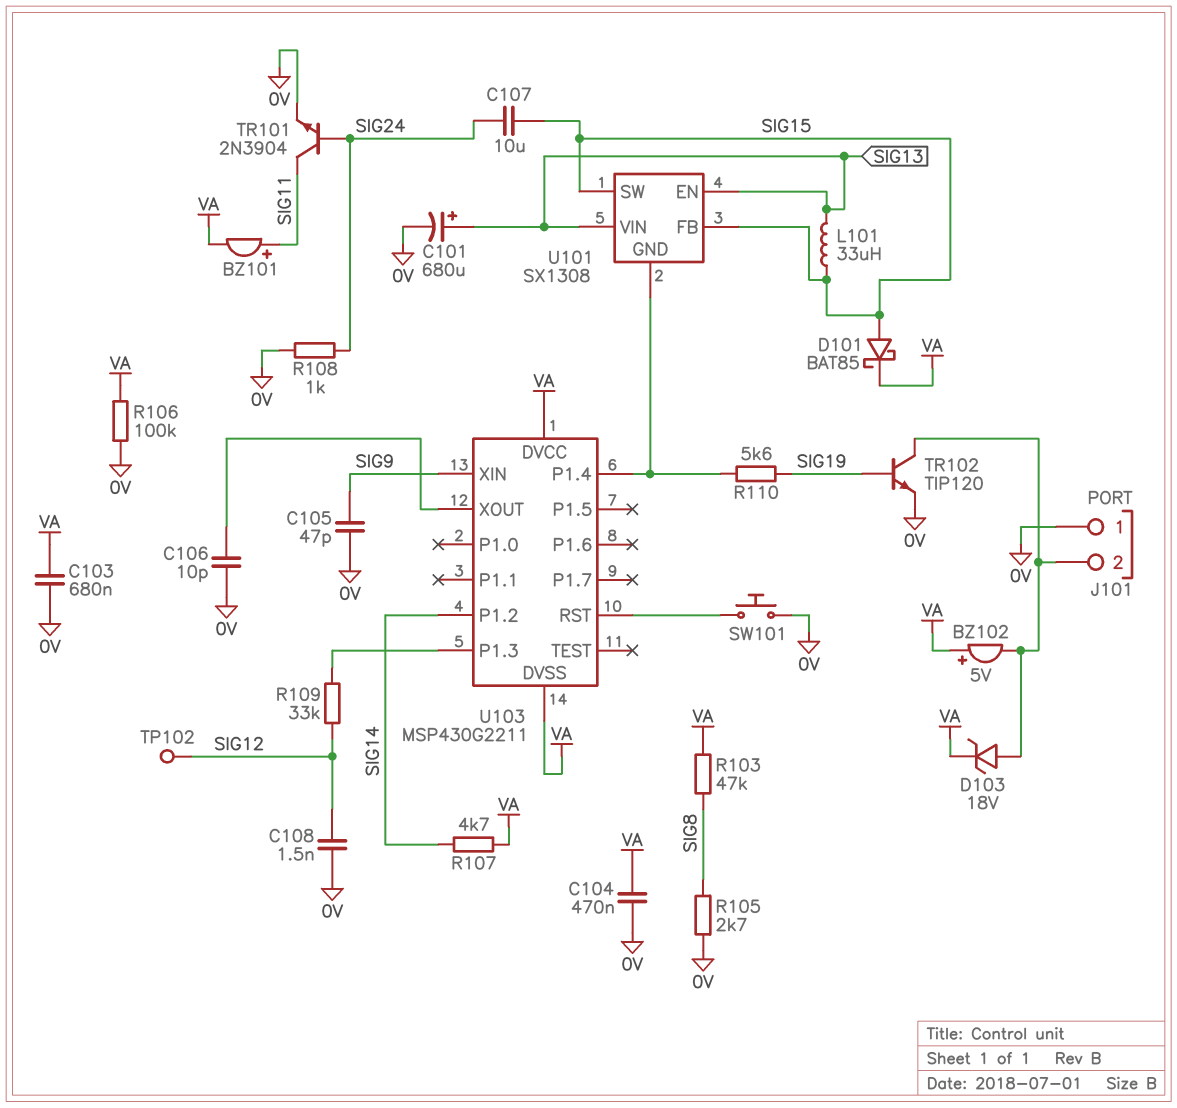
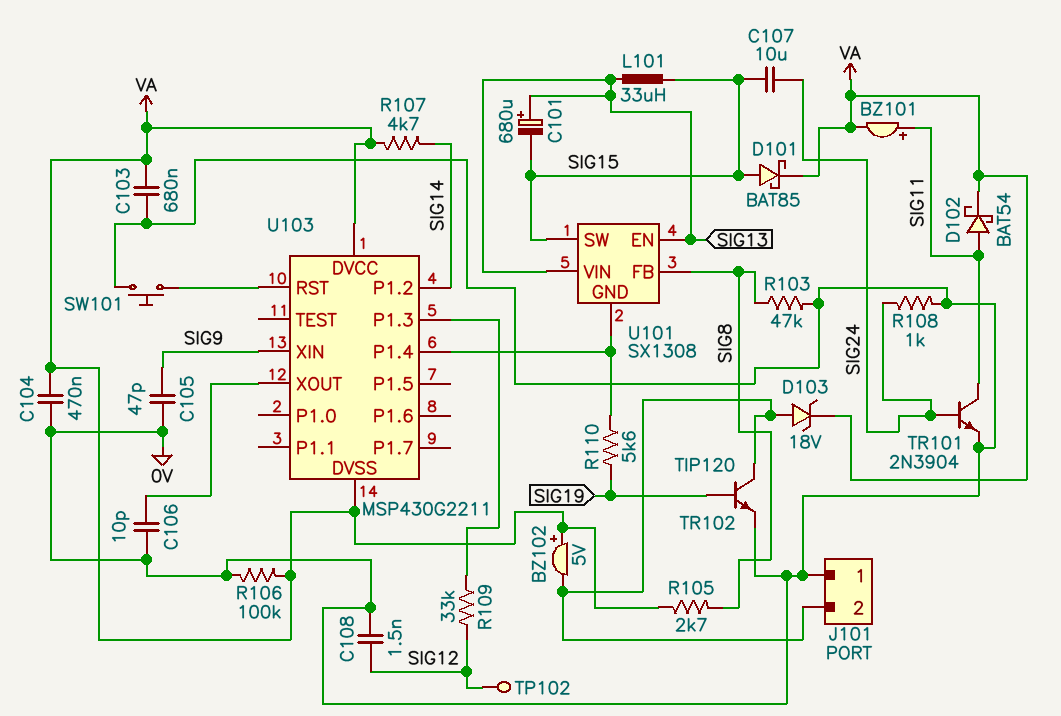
C101: 680uF (plus SIG13, minus 0V) -> 680uF (plus SIG13, minus SIG15)
D102: none -> schottky BAT54 (A SIG11, K VA)
R103: 47k (SIG8, VA) -> 47k (0V, SIG8)
R105: 2.7k (0V, SIG8) -> 2.7k (SIG8, VA)
U101 pin FB: SIG15 -> SIG8

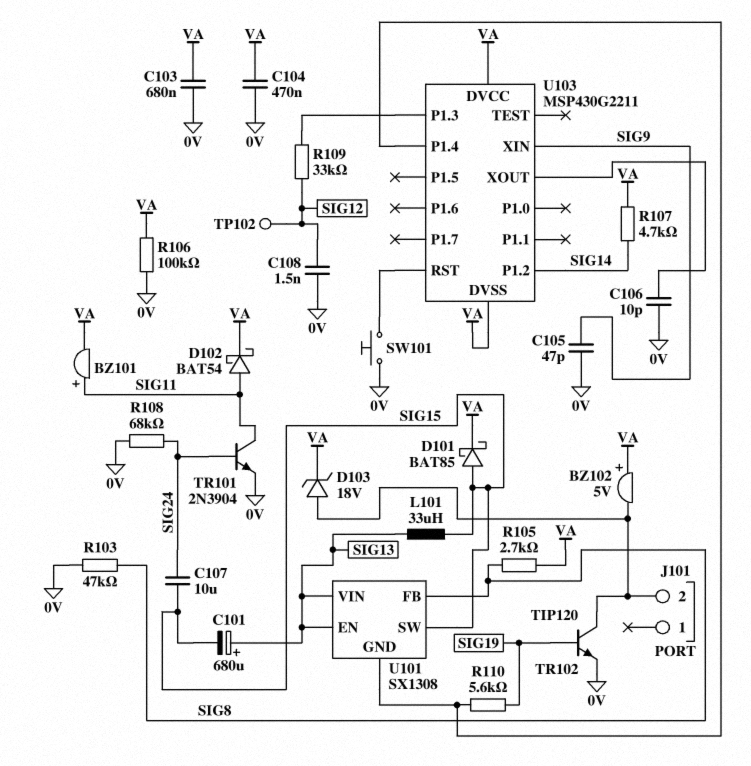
J101 pin 1: 0V -> none
R108: 1k (0V, SIG24) -> 68k (0V, SIG24)

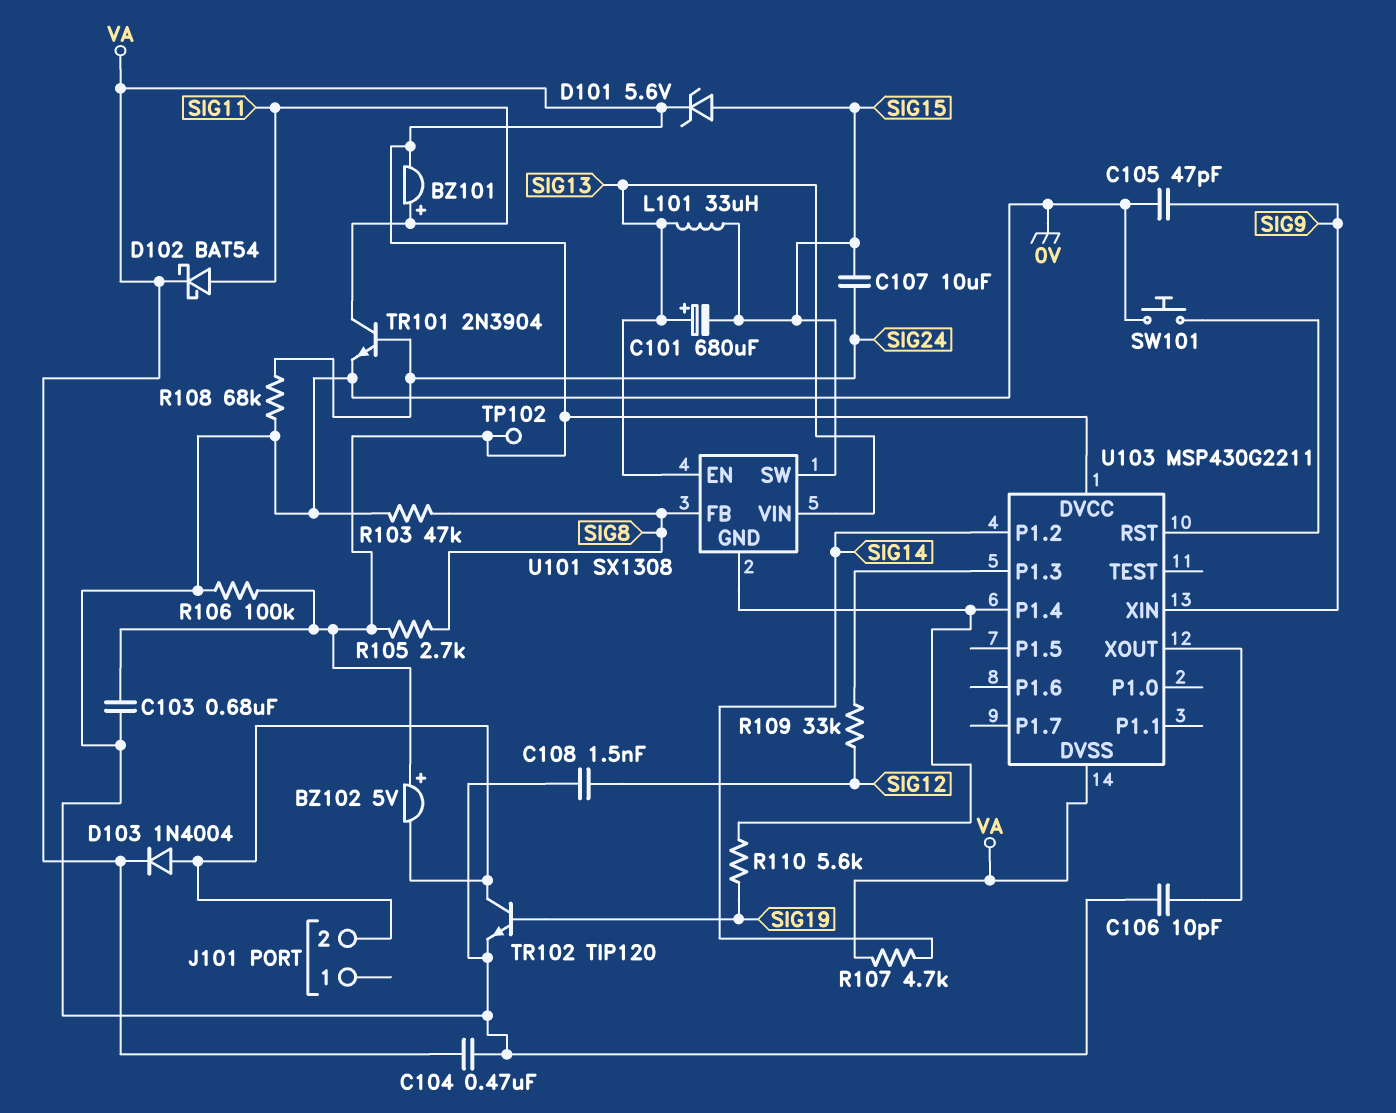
D101: schottky BAT85 (A SIG15, K VA) -> zener 5.6V (A SIG15, K VA)
D103: zener 18V (A J101/2, K VA) -> diode 1N4004 (A J101/2, K VA)
TP102: test point (SIG12) -> test point (VA)

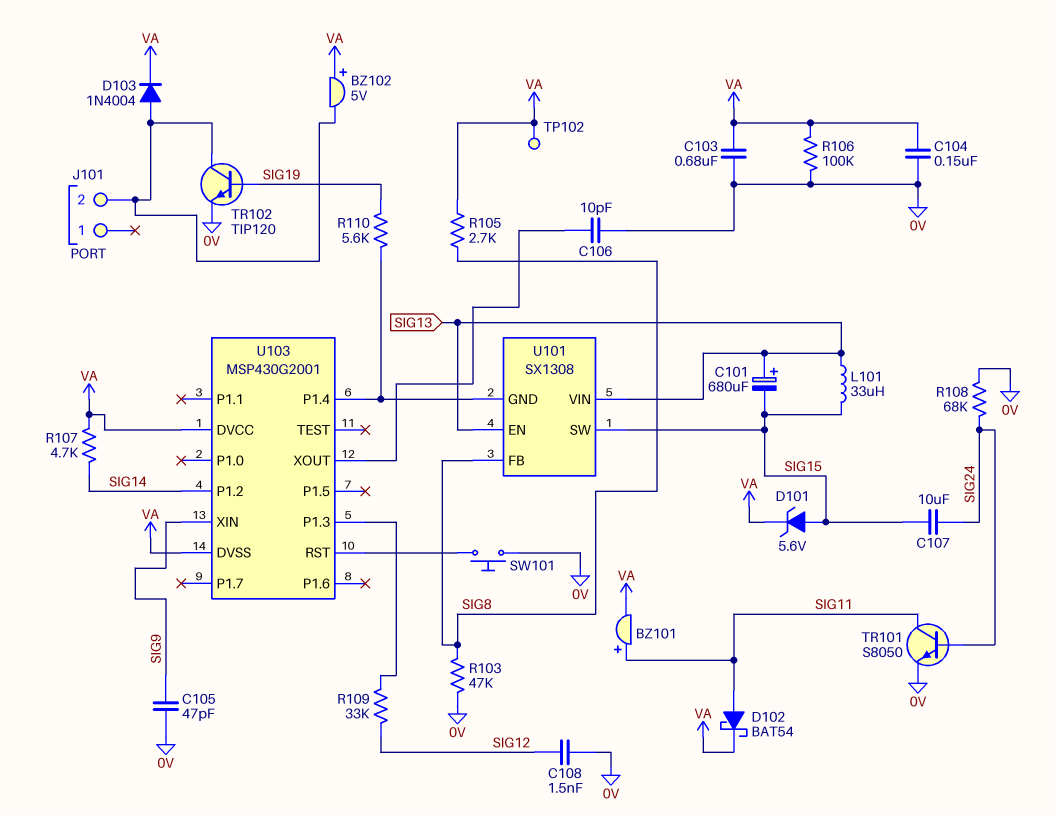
C104: 470nF (0V, VA) -> 150nF (0V, VA)
TR101: NPN 2N3904 (B SIG24, C SIG11, E 0V) -> NPN S8050 (B SIG24, C SIG11, E 0V)
U103: MSP430G2211 -> MSP430G2001

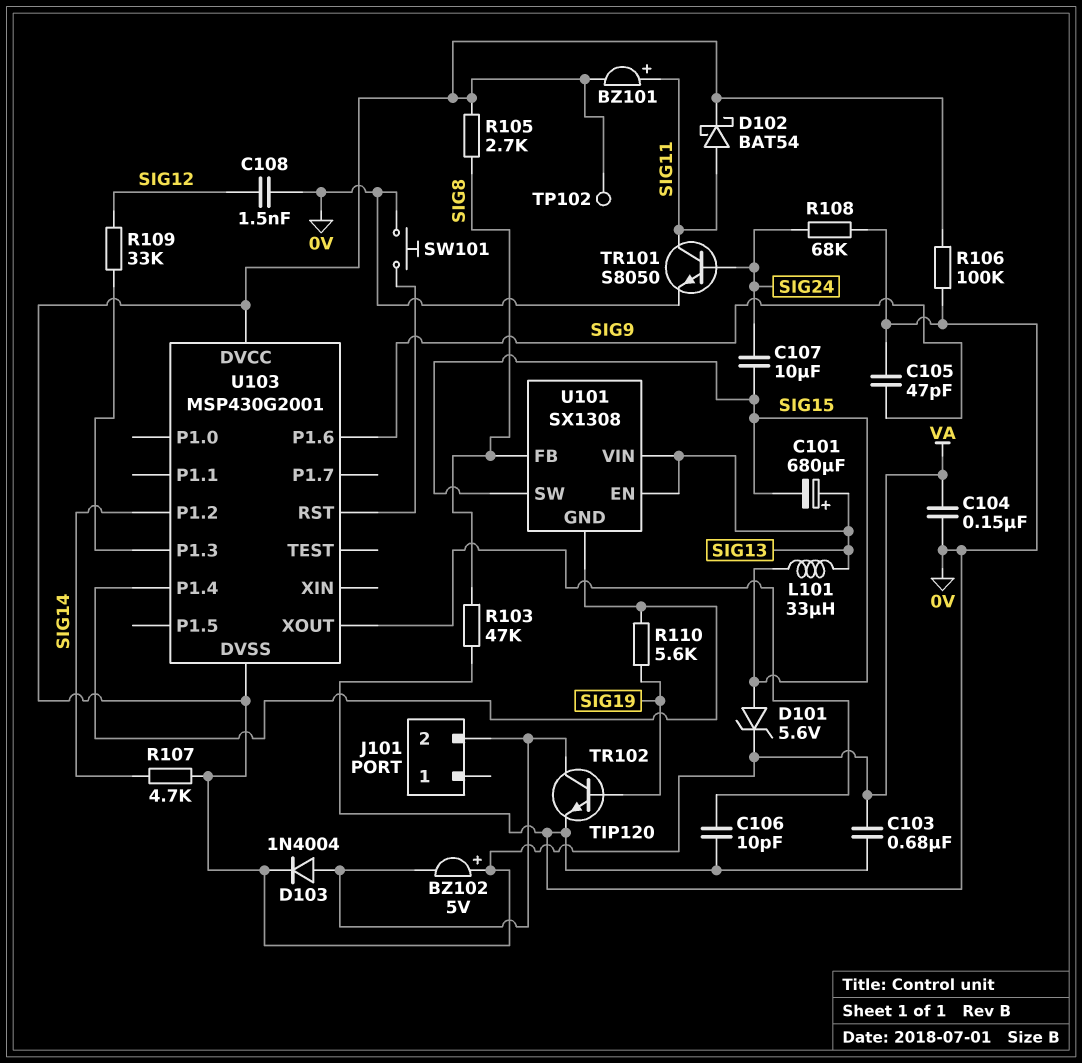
U103 pin P1.6: none -> SIG9
U103 pin XIN: SIG9 -> none

